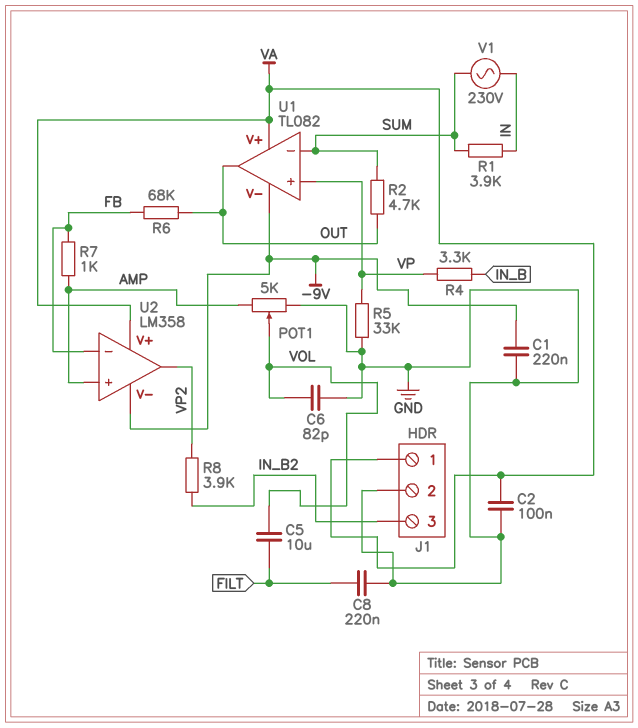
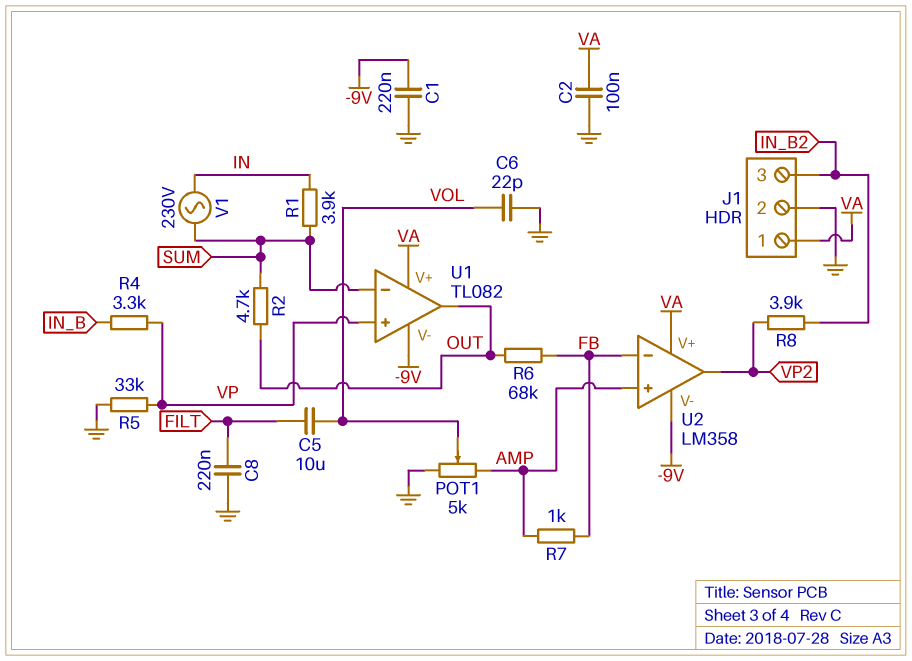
C6: 82pF (GND, VOL) -> 22pF (GND, VOL)

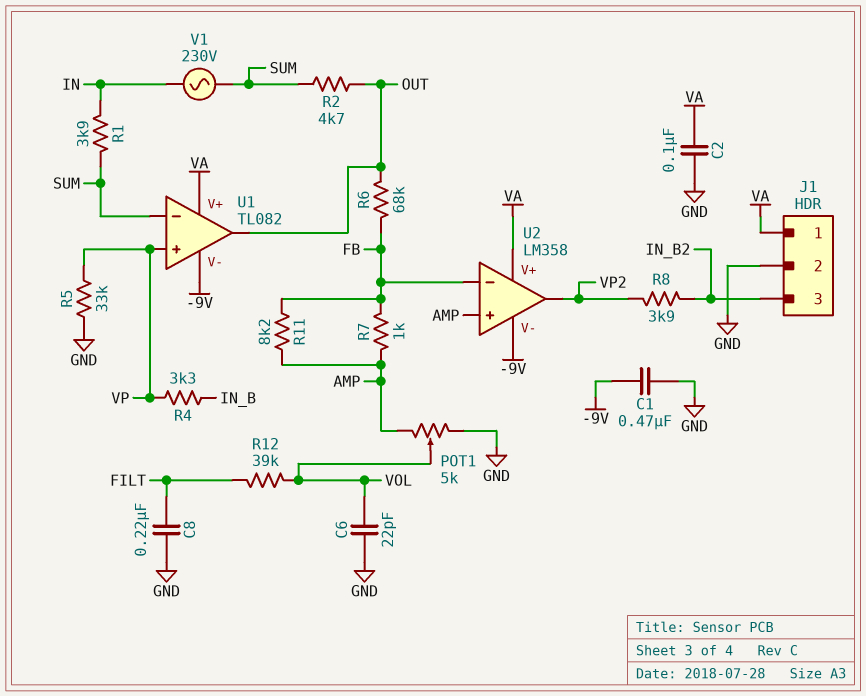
C1: 220nF (-9V, GND) -> 470nF (-9V, GND)
C5: 10uF (FILT, VOL) -> none
R11: none -> 8.2k (AMP, FB)
R12: none -> 39k (FILT, VOL)

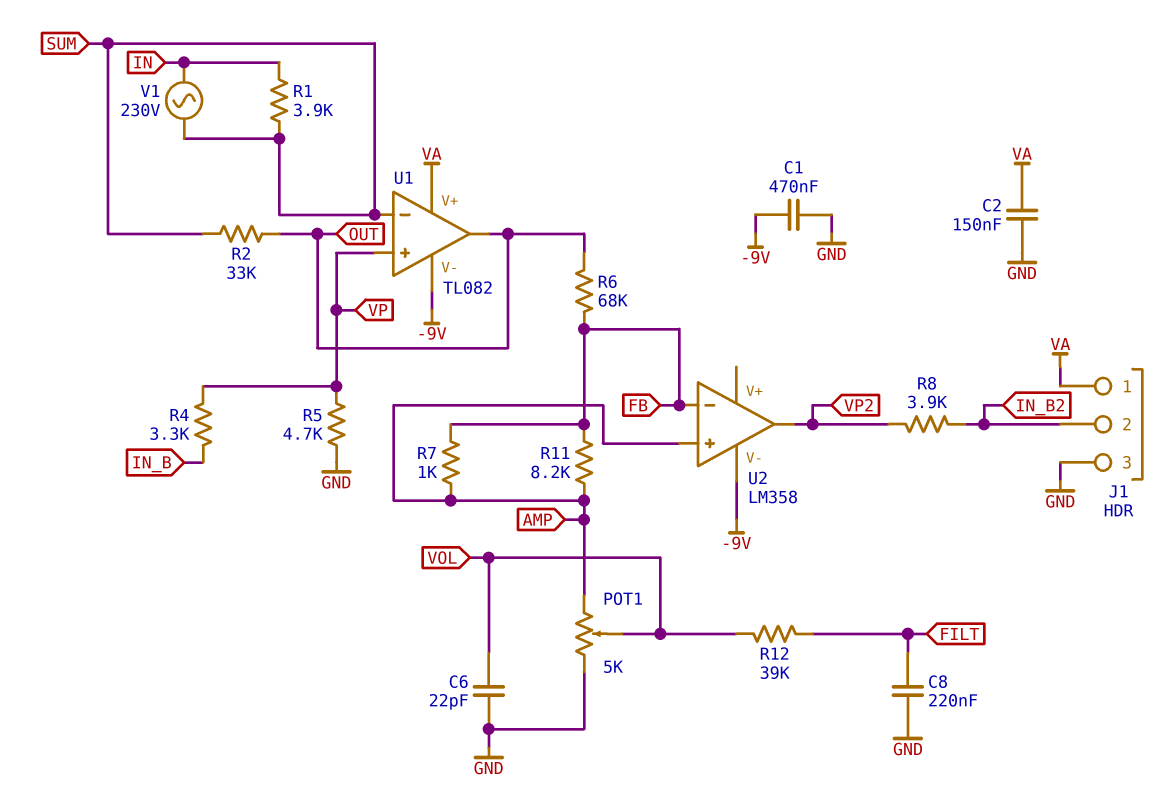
C2: 100nF (GND, VA) -> 150nF (GND, VA)
J1 pin 2: GND -> IN_B2
J1 pin 3: IN_B2 -> GND
R2: 4.7k (OUT, SUM) -> 33k (OUT, SUM)
R5: 33k (GND, VP) -> 4.7k (GND, VP)
U2 pin V+: VA -> none

